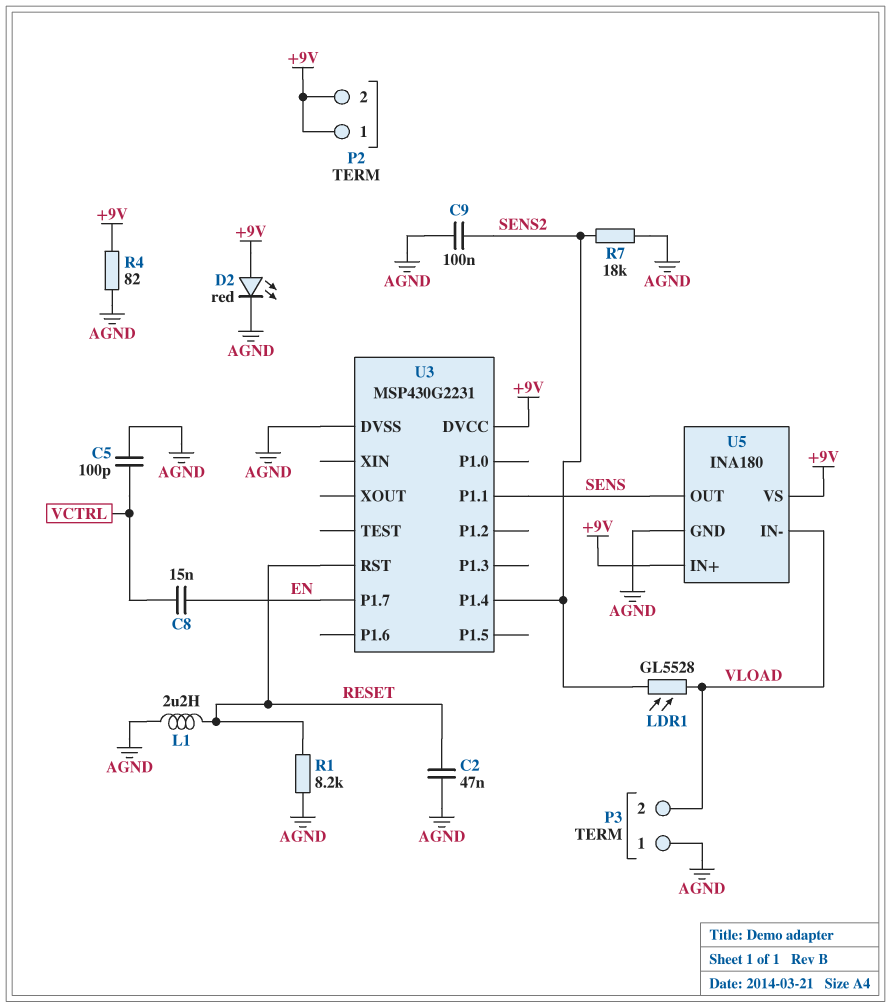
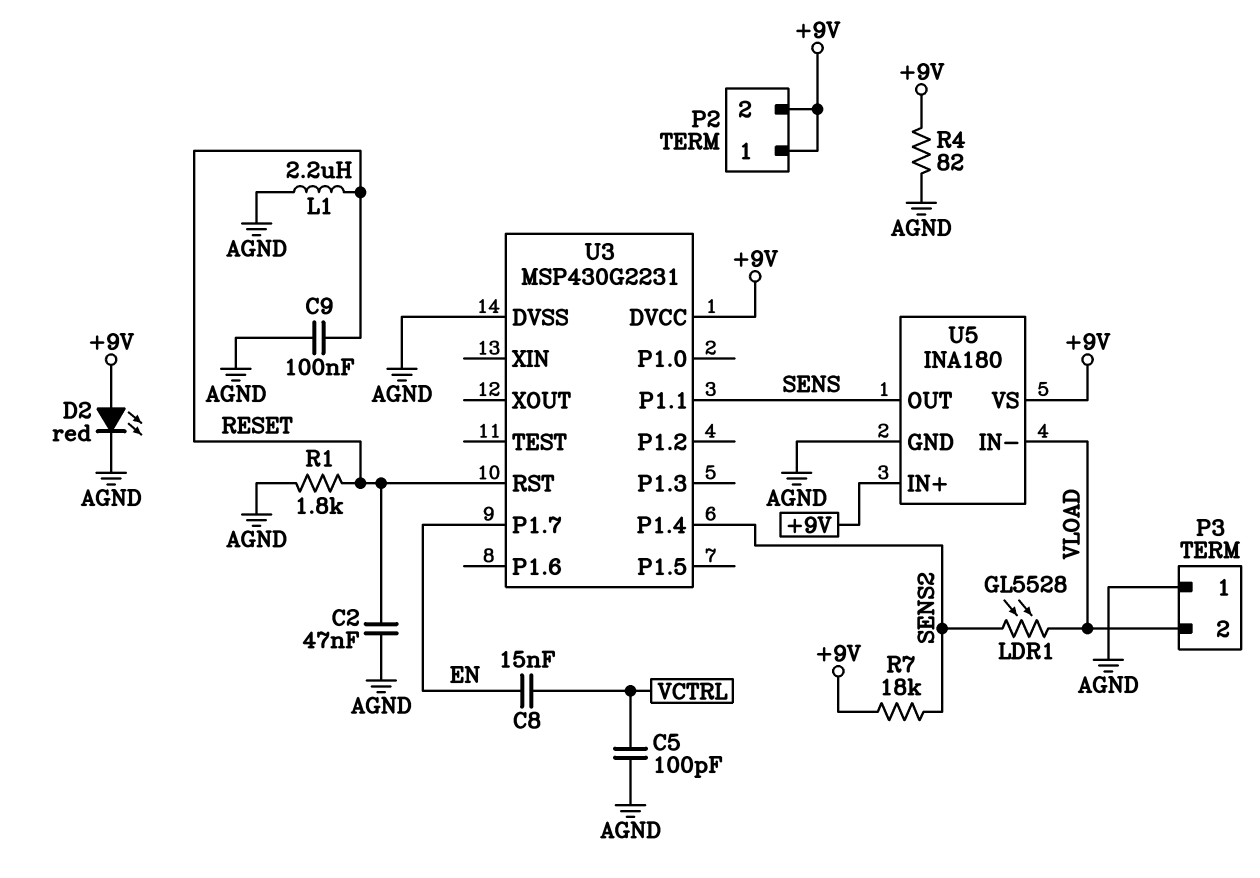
C9: 100nF (AGND, SENS2) -> 100nF (AGND, RESET)
R1: 8.2k (AGND, RESET) -> 1.8k (AGND, RESET)
R7: 18k (AGND, SENS2) -> 18k (+9V, SENS2)

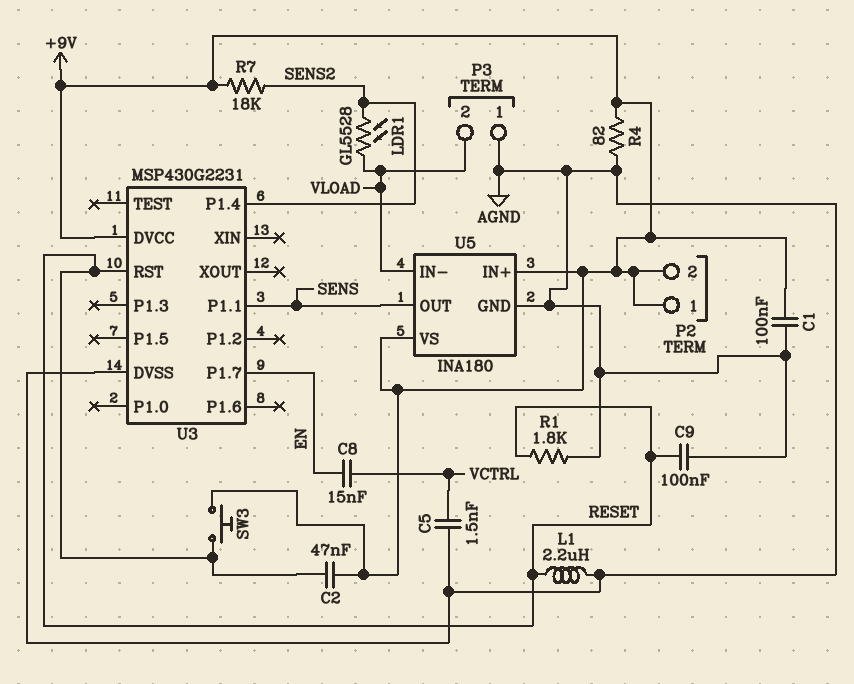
C1: none -> 100nF (+9V, AGND)
C2: 47nF (AGND, RESET) -> 47nF (+9V, RESET)
C5: 100pF (AGND, VCTRL) -> 1.5nF (AGND, VCTRL)
D2: LED red (A +9V, K AGND) -> none
SW3: none -> button (+9V, RESET)

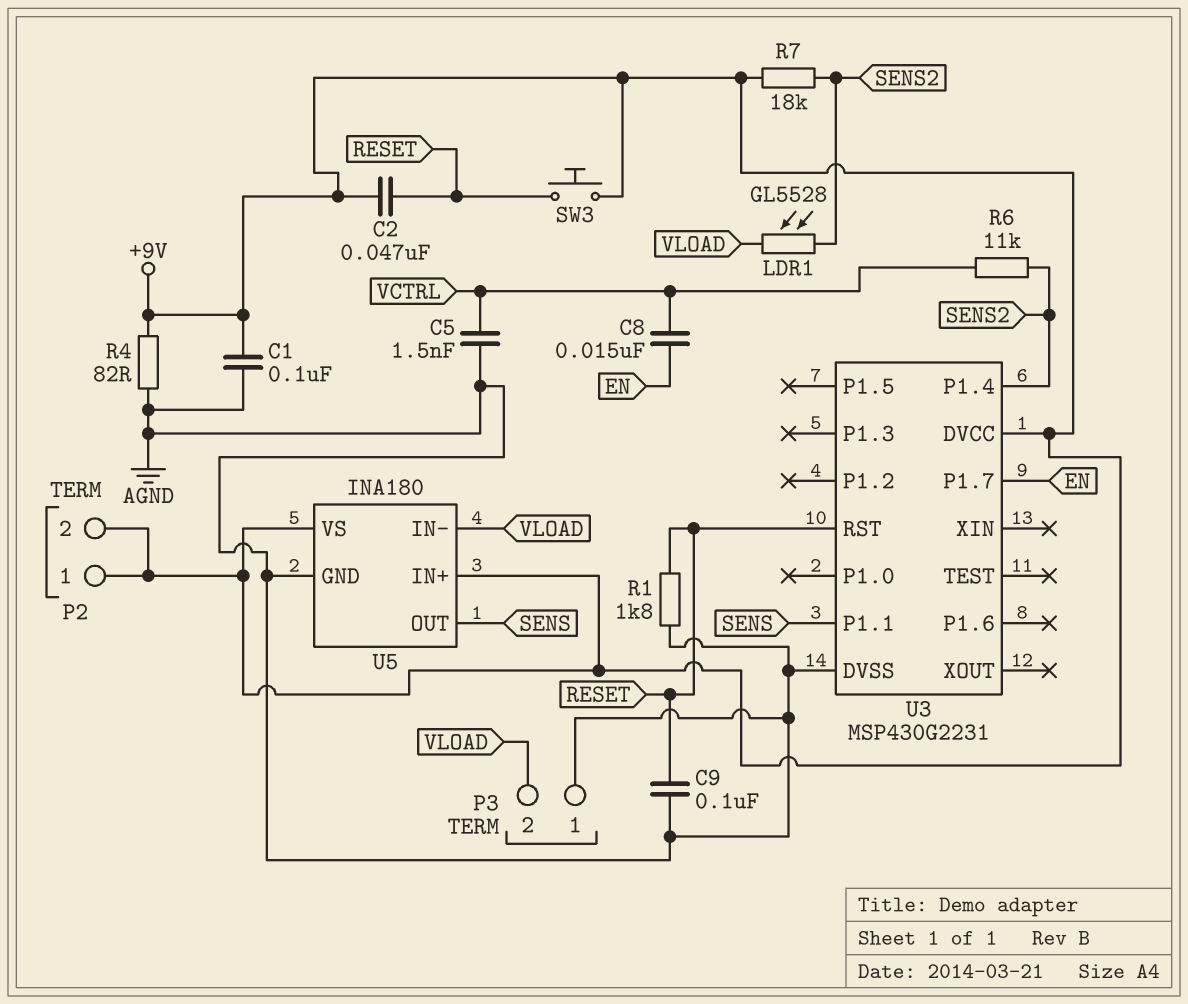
L1: 2.2uH (AGND, RESET) -> none
R6: none -> 11k (SENS2, VCTRL)

